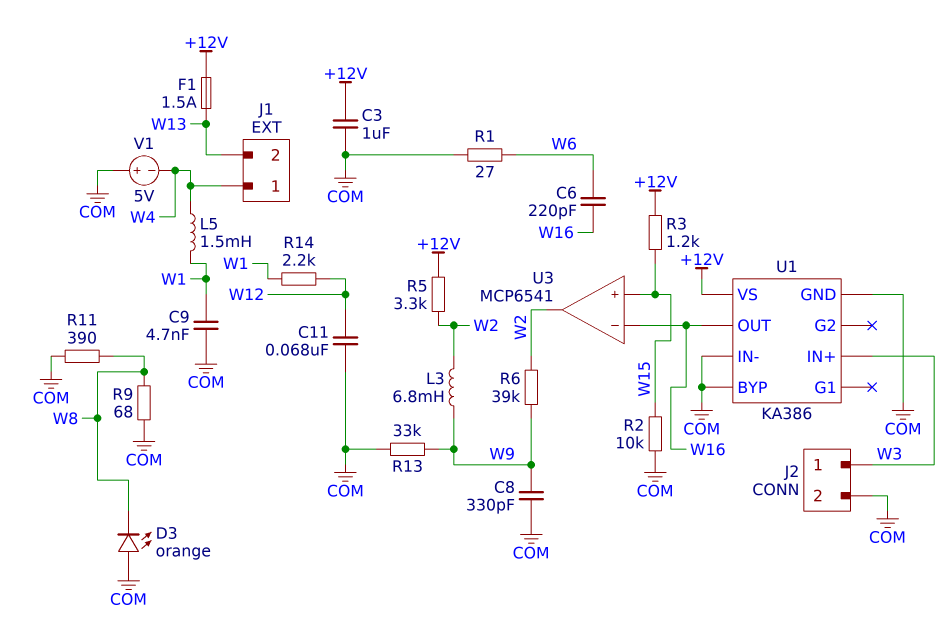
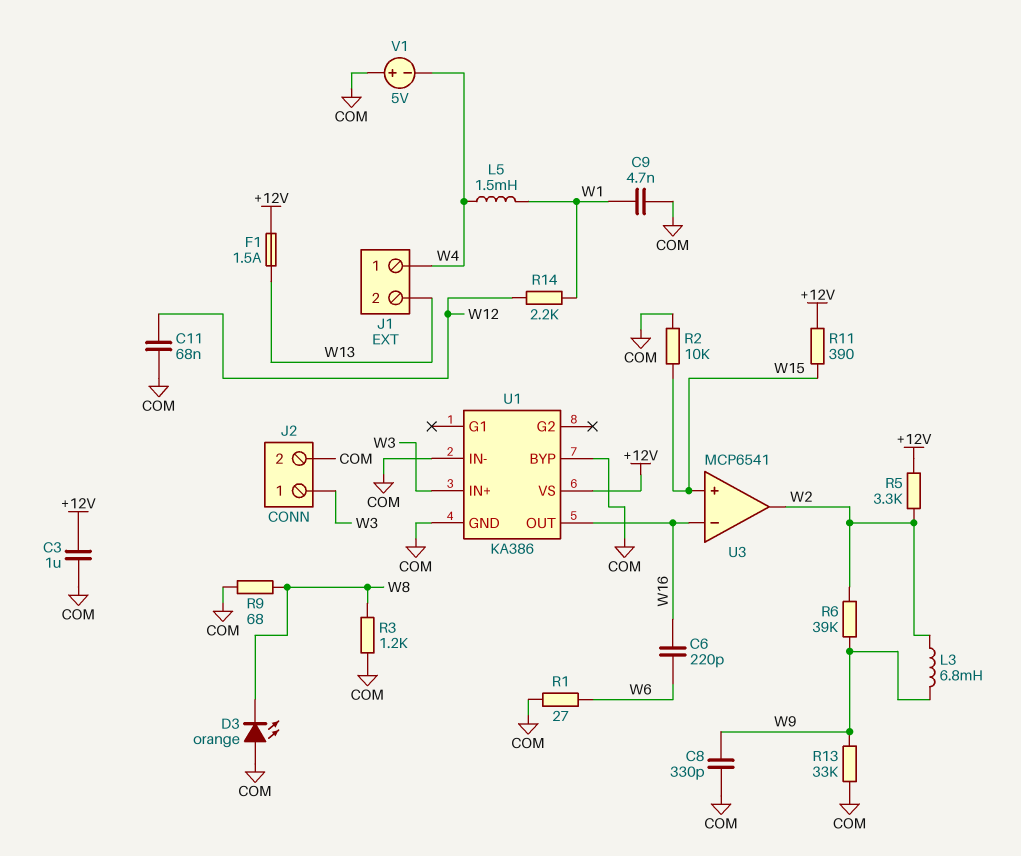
R3: 1.2k (+12V, W15) -> 1.2k (COM, W8)
R11: 390 (COM, W8) -> 390 (+12V, W15)

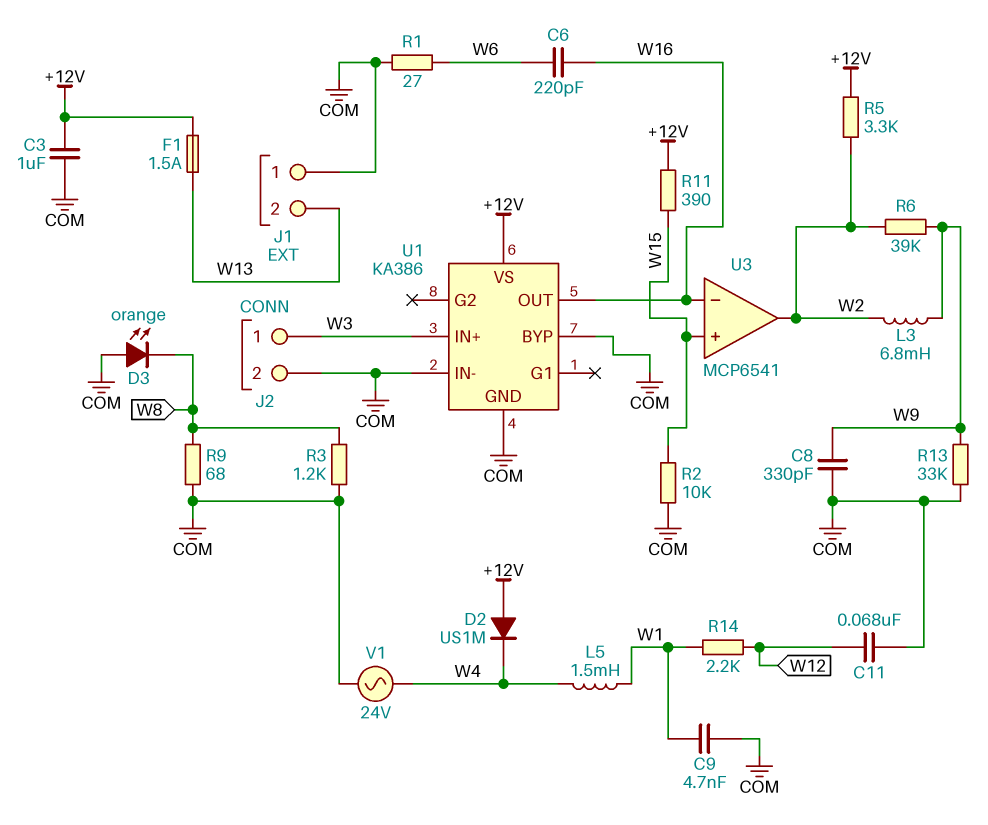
D2: none -> diode US1M (A +12V, K W4)
J1 pin 1: W4 -> COM
V1: 5V (plus COM, minus W4) -> AC 24V (COM, W4)

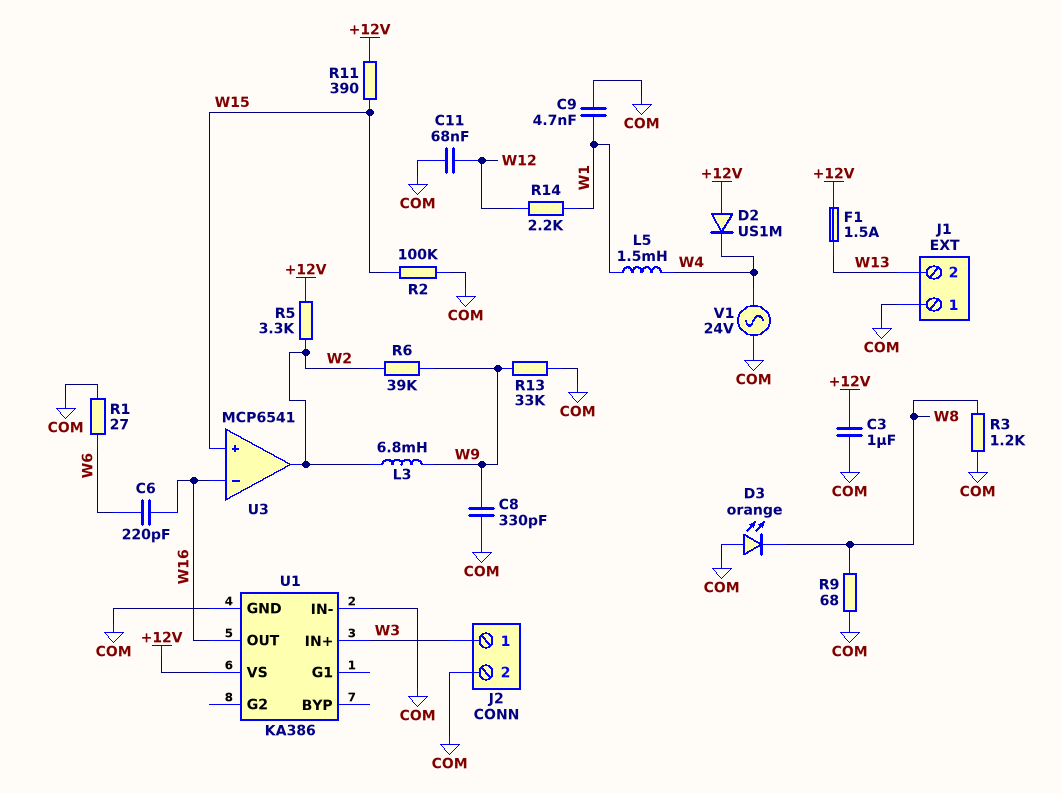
R2: 10k (COM, W15) -> 100k (COM, W15)
U1 pin BYP: COM -> none

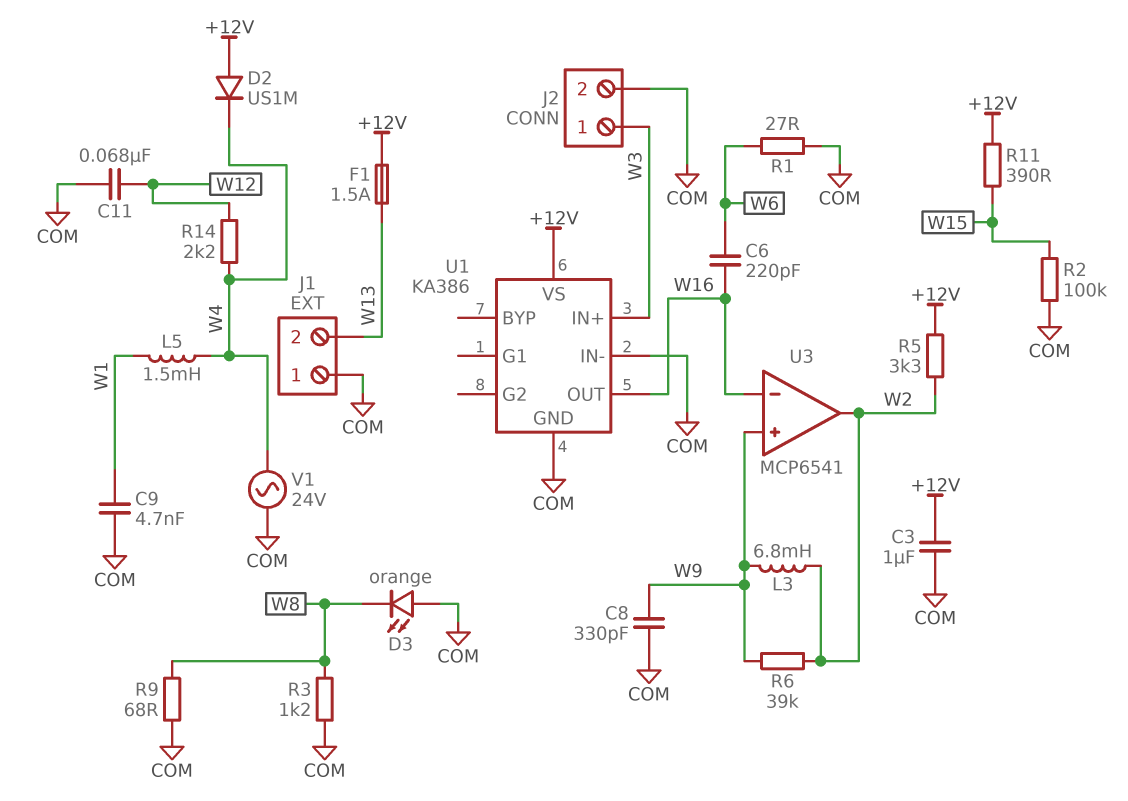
R13: 33k (COM, W9) -> none
R14: 2.2k (W1, W12) -> 2.2k (W4, W12)
U3 pin in+: W15 -> W9

